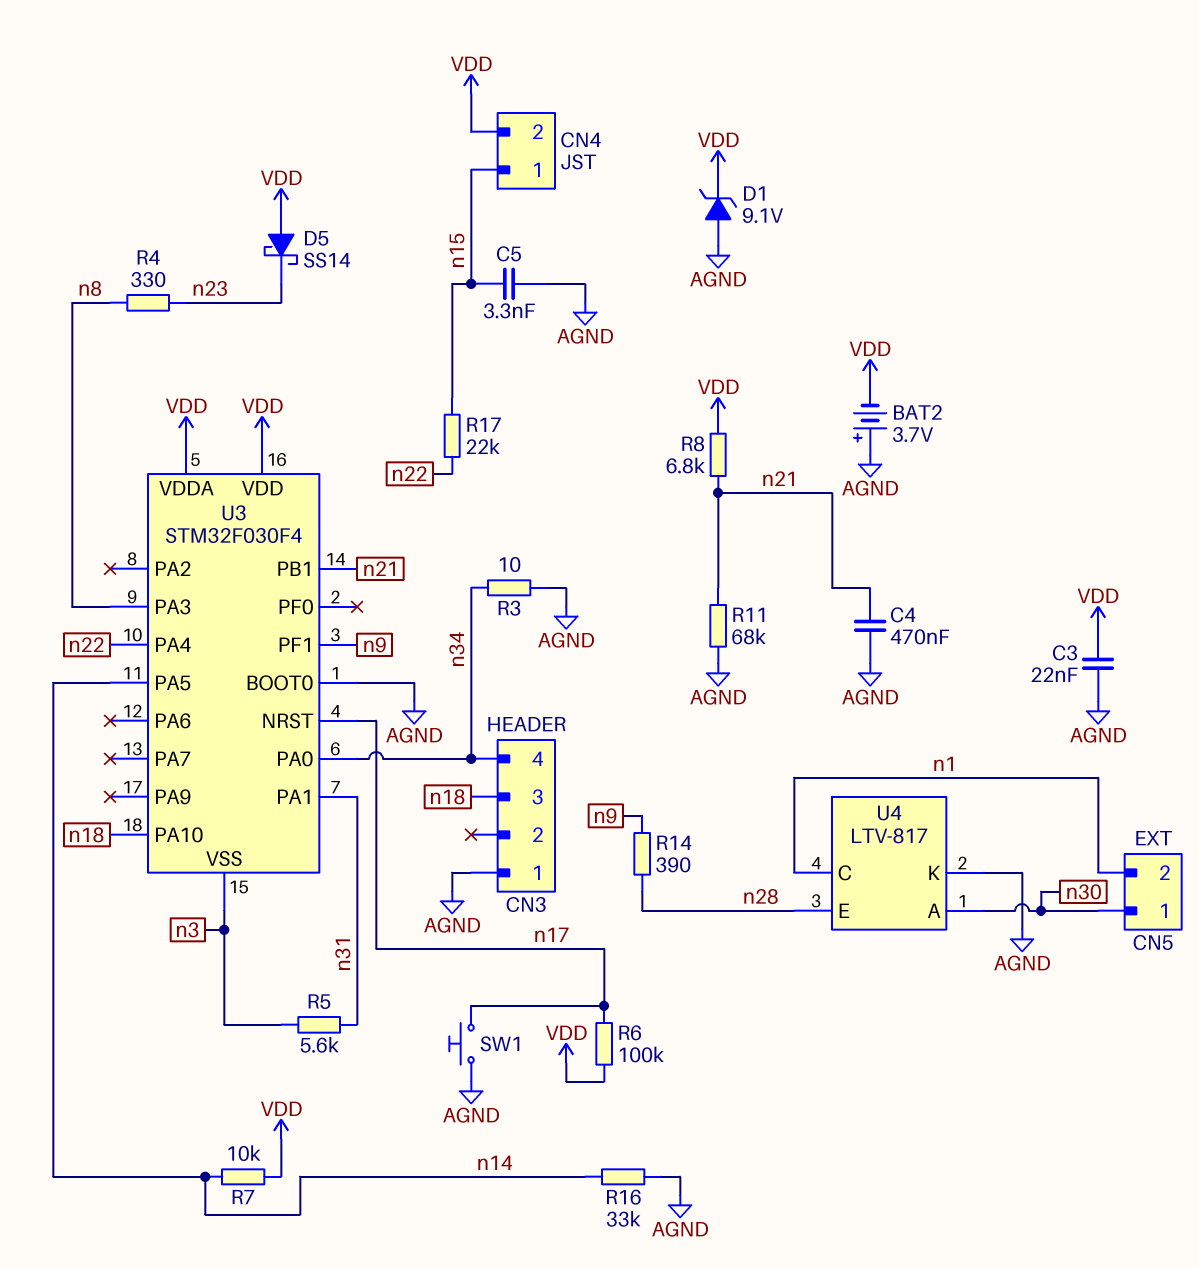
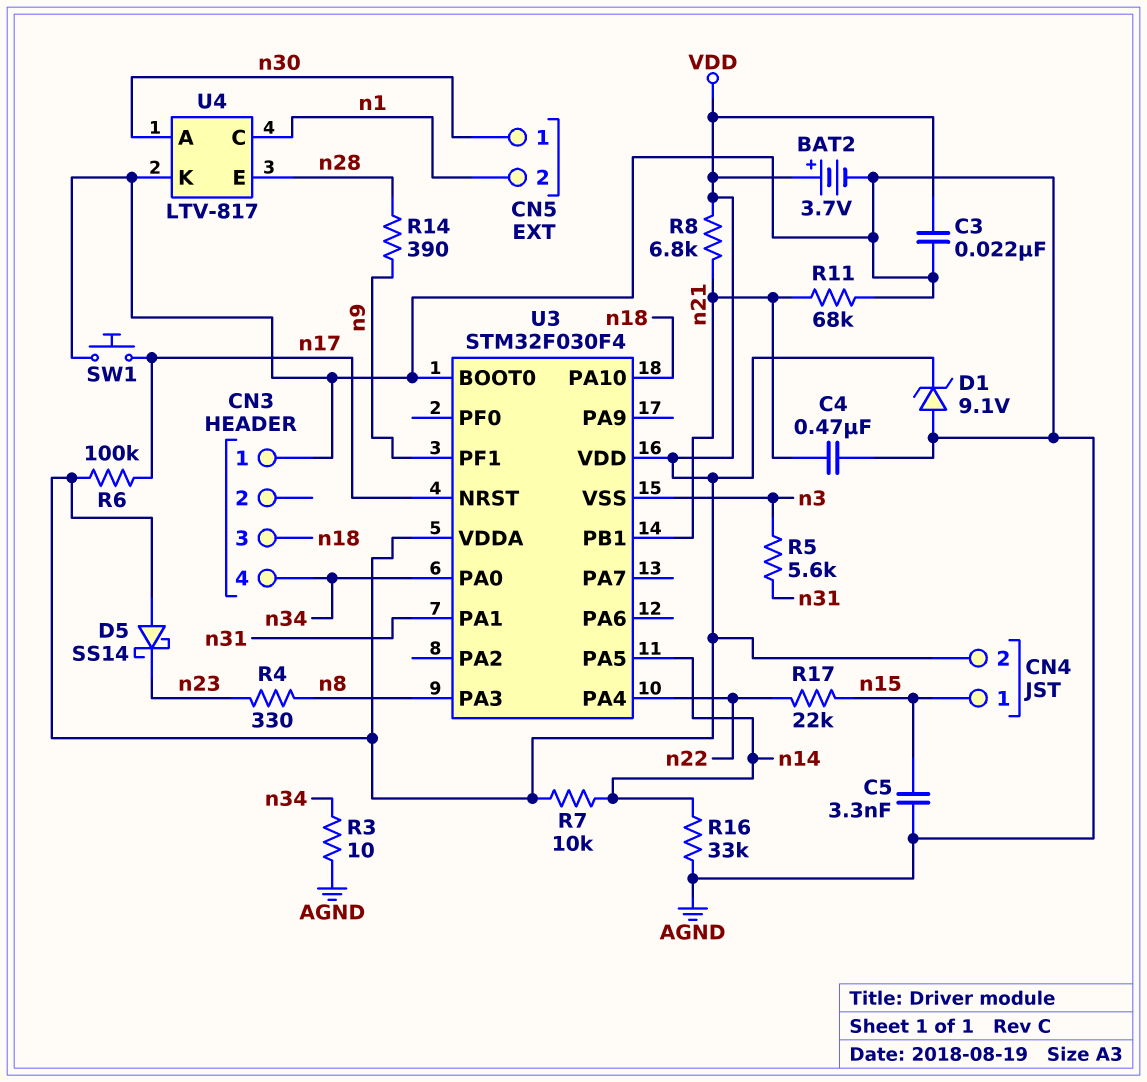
BAT2: 3.7V (plus AGND, minus VDD) -> 3.7V (plus VDD, minus AGND)

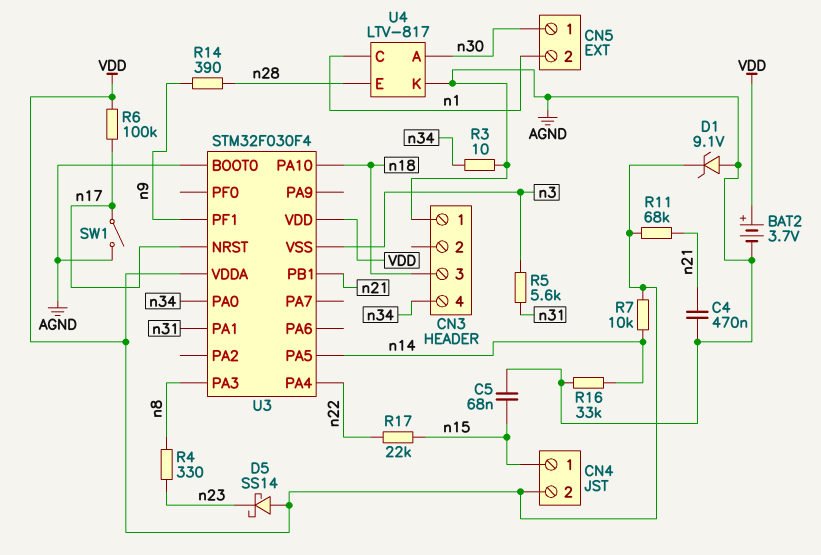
C3: 22nF (AGND, VDD) -> none
C5: 3.3nF (AGND, n15) -> 68nF (AGND, n15)
R8: 6.8k (VDD, n21) -> none
R11: 68k (AGND, n21) -> 68k (VDD, n21)
SW1: button (AGND, n17) -> switch (AGND, n17)

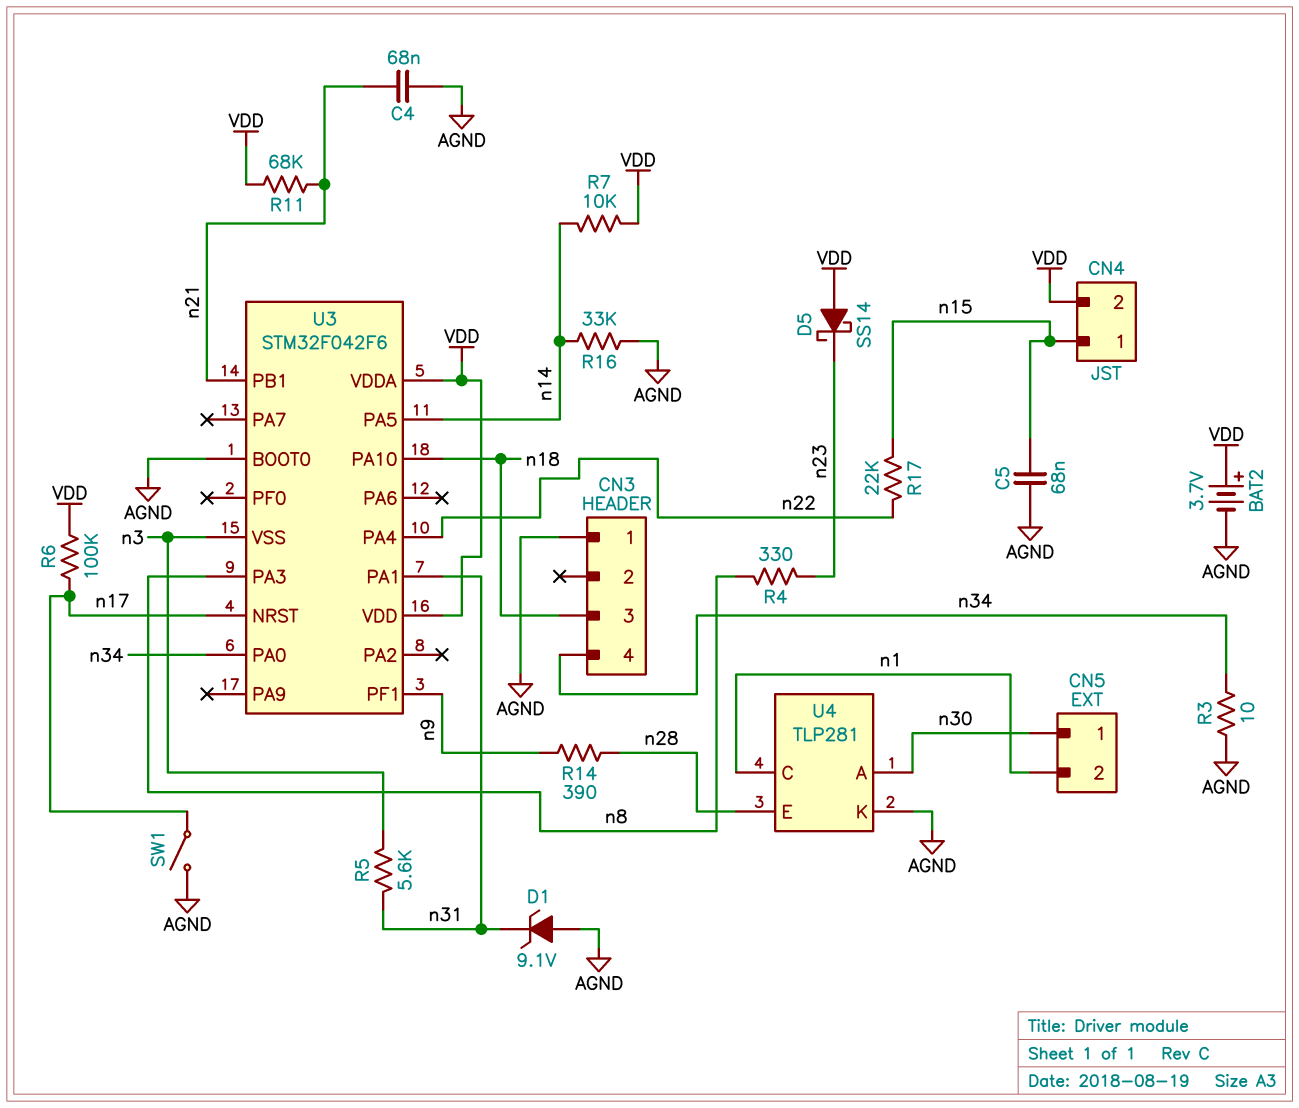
C4: 470nF (AGND, n21) -> 68nF (AGND, n21)
D1: zener 9.1V (A AGND, K VDD) -> zener 9.1V (A AGND, K n31)
U3: STM32F030F4 -> STM32F042F6
U4: LTV-817 -> TLP281

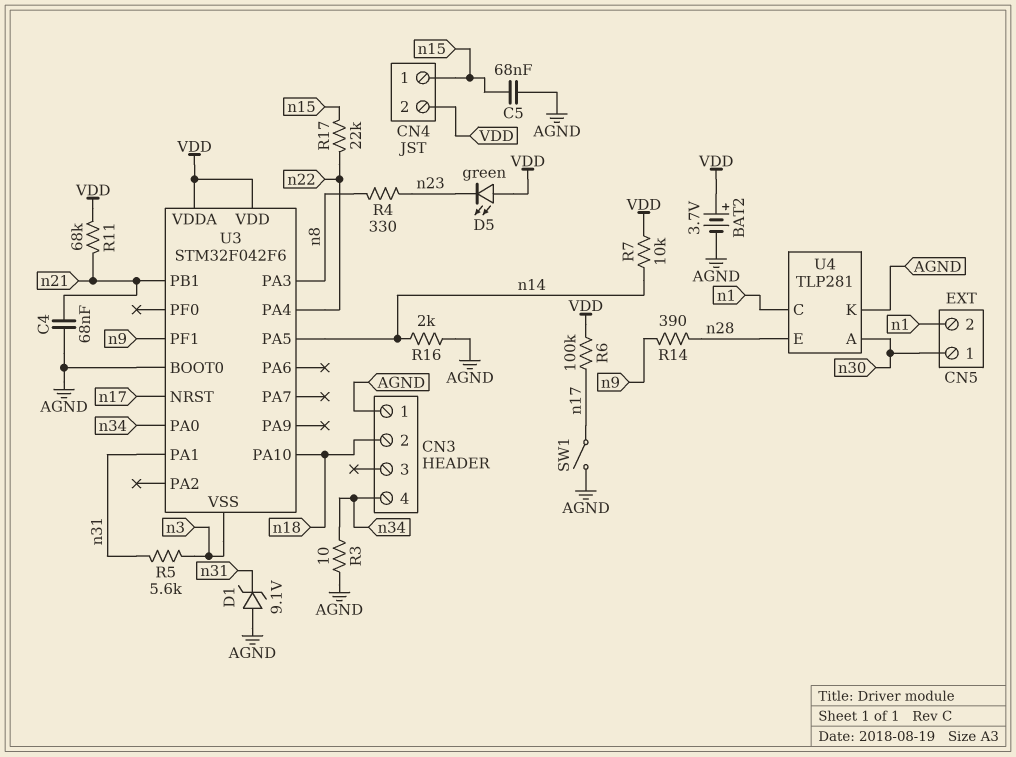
CN3 pin 2: none -> n18
CN3 pin 3: n18 -> none
D5: schottky SS14 (A VDD, K n23) -> LED green (A VDD, K n23)
R16: 33k (AGND, n14) -> 2k (AGND, n14)

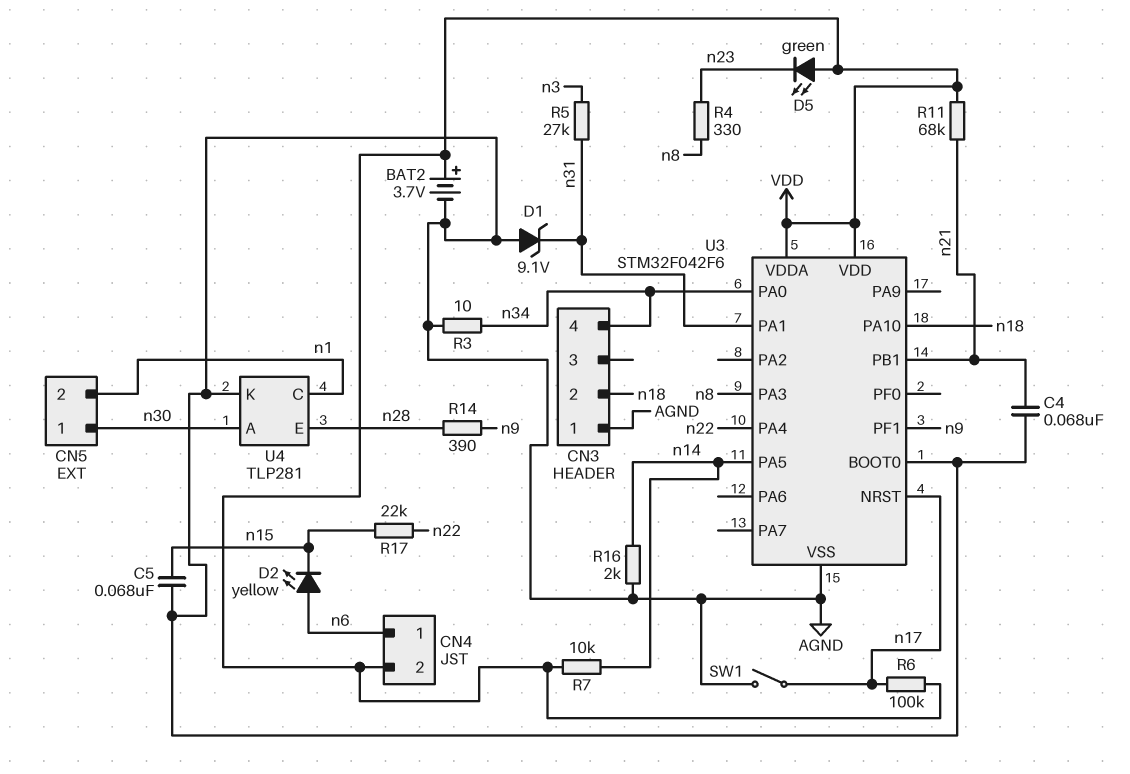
CN4 pin 1: n15 -> n6
D2: none -> LED yellow (A n6, K n15)
R5: 5.6k (n3, n31) -> 27k (n3, n31)
U3 pin VSS: n3 -> AGND

